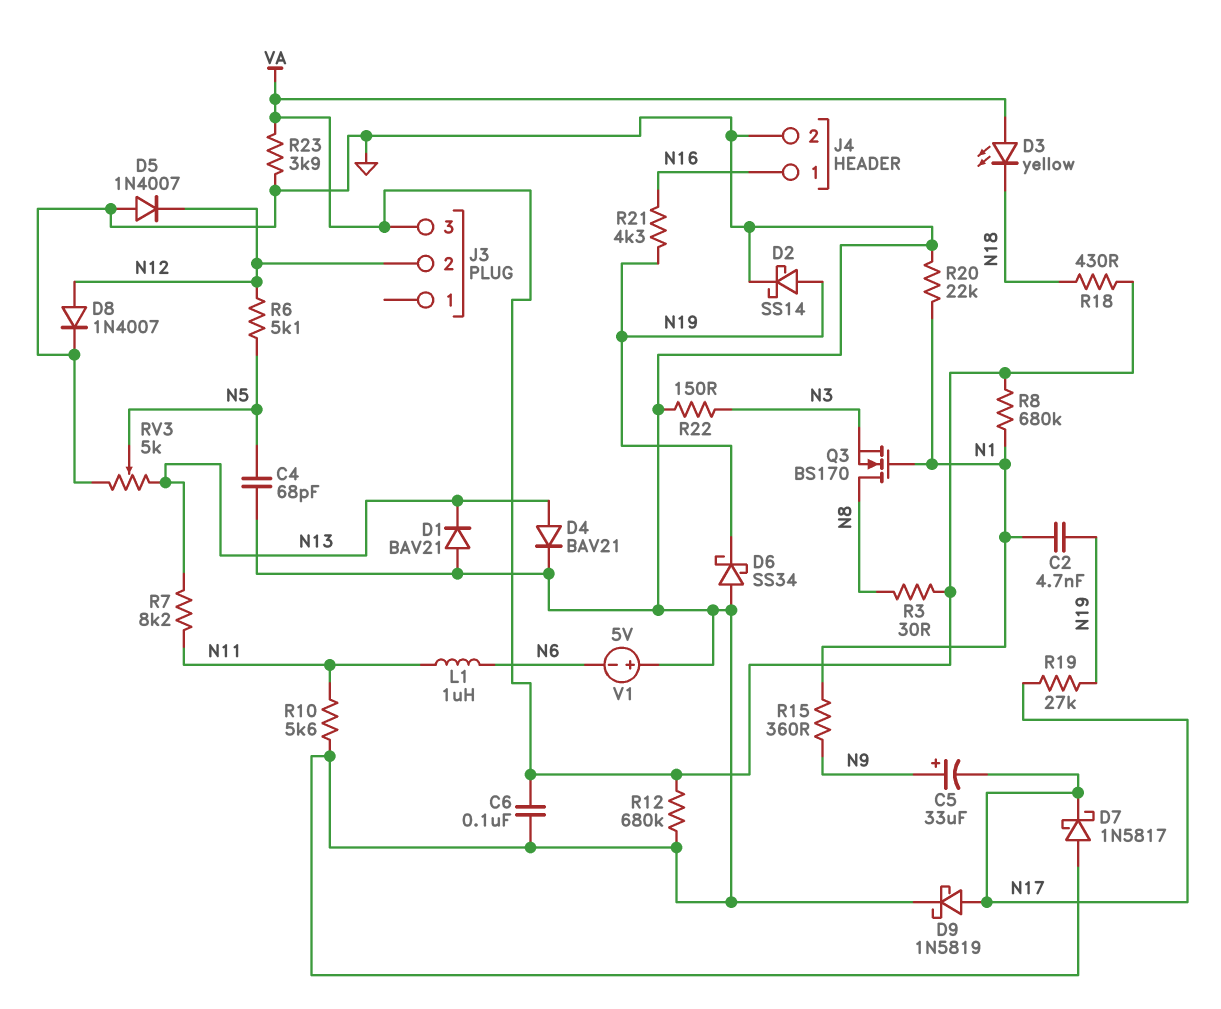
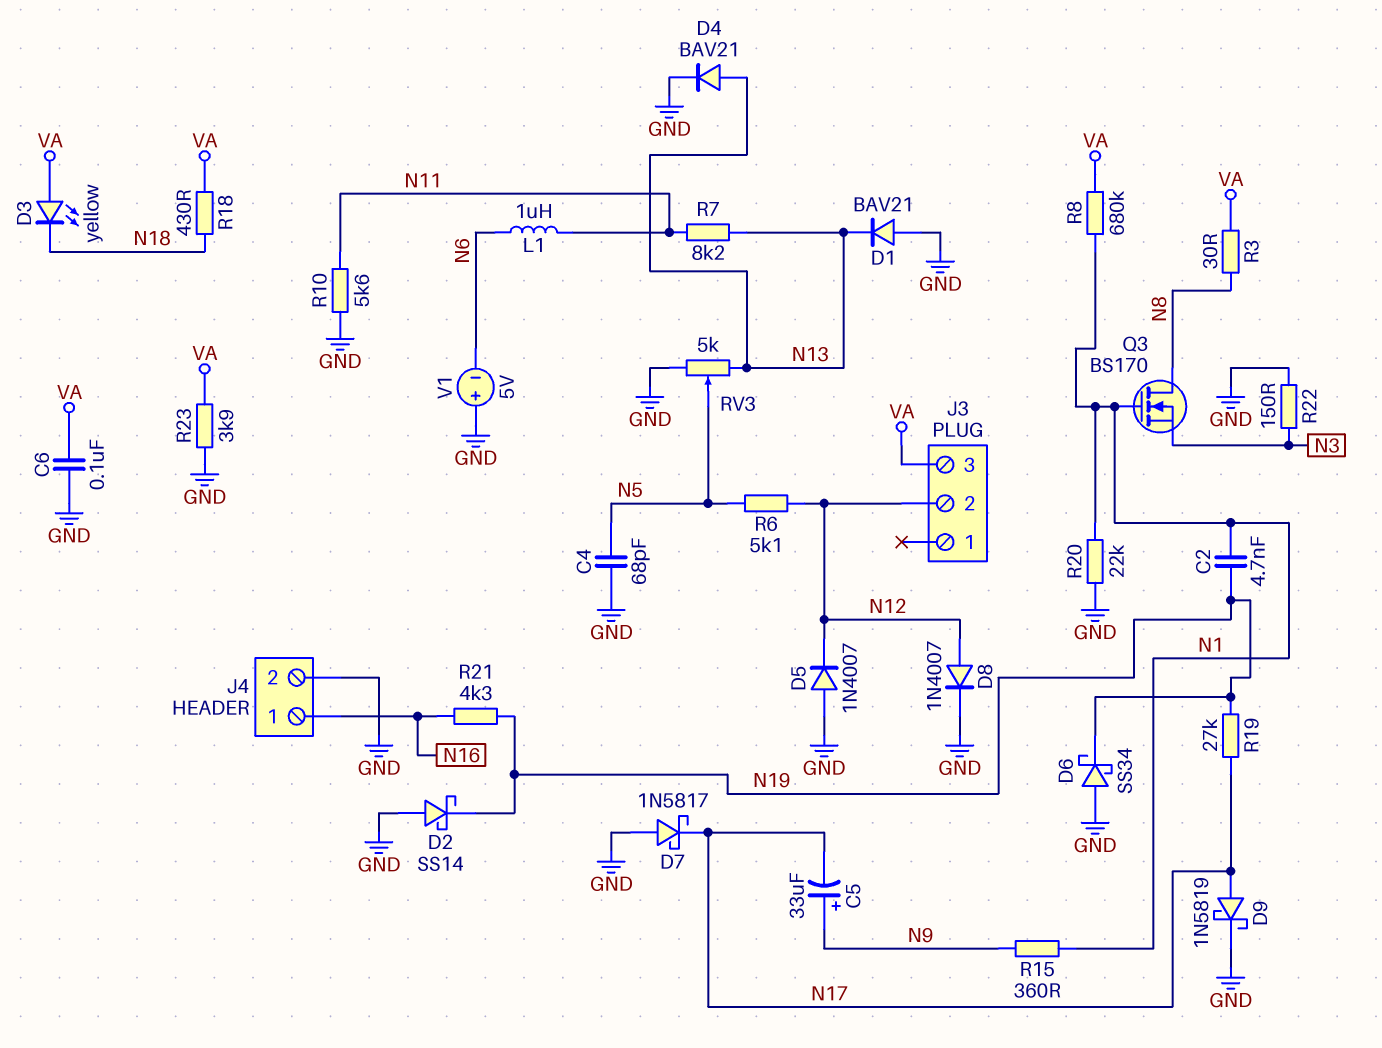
D2: schottky SS14 (A N19, K GND) -> schottky SS14 (A GND, K N19)
R12: 680k (GND, VA) -> none

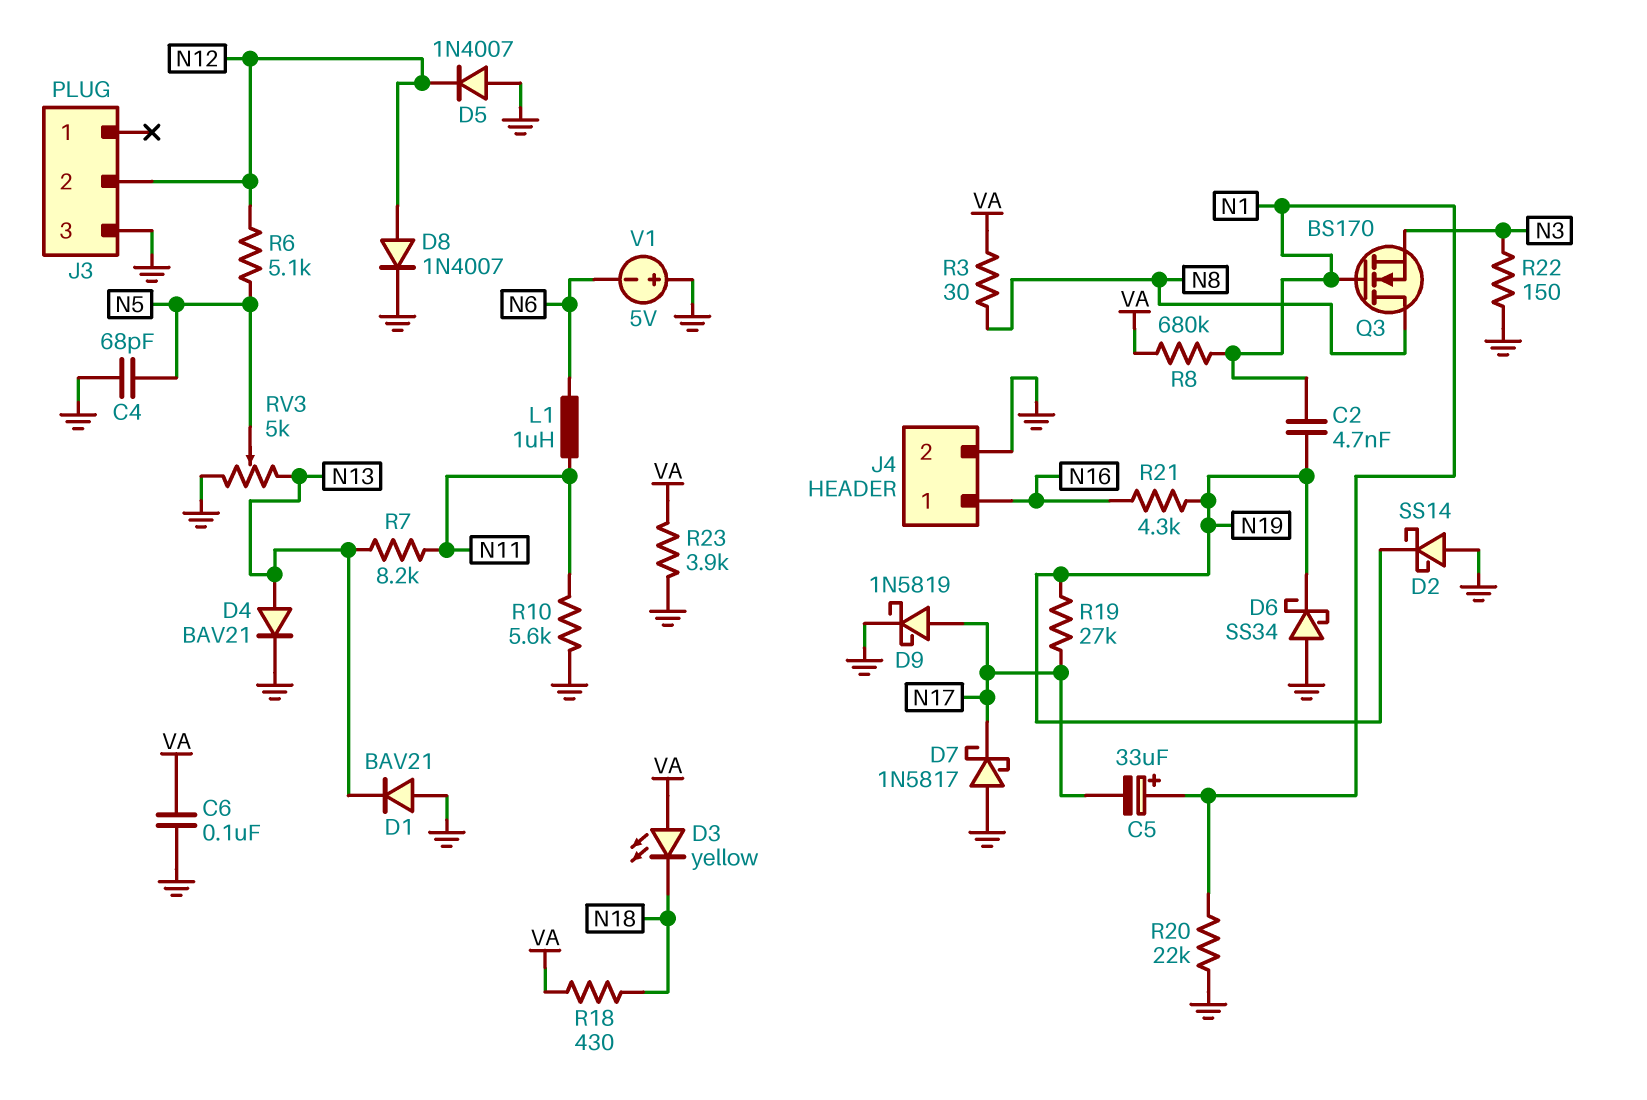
C5: 33uF (plus N9, minus N17) -> 33uF (plus N1, minus N17)
J3 pin 3: VA -> GND
R15: 360 (N1, N9) -> none

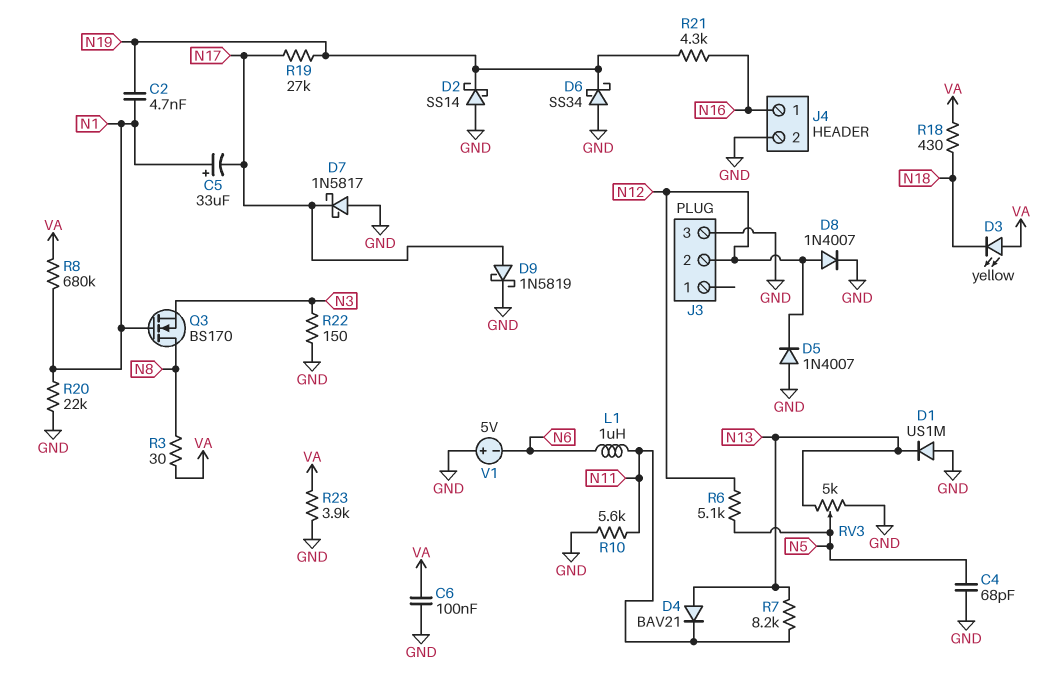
D1: diode BAV21 (A GND, K N13) -> diode US1M (A GND, K N13)
D4: diode BAV21 (A N13, K GND) -> diode BAV21 (A N13, K N11)

